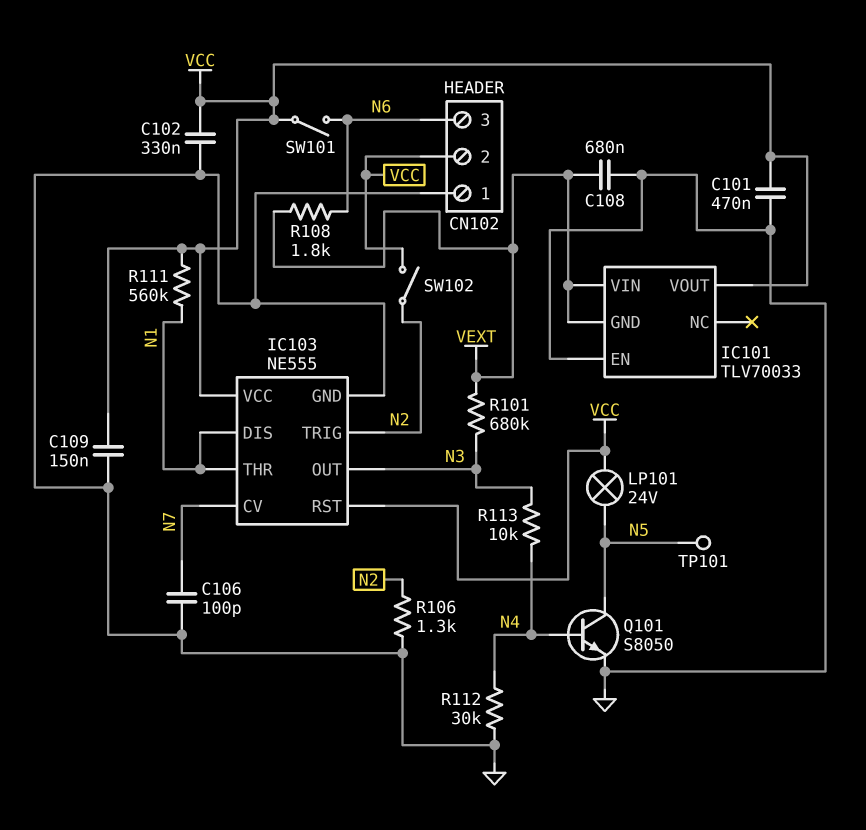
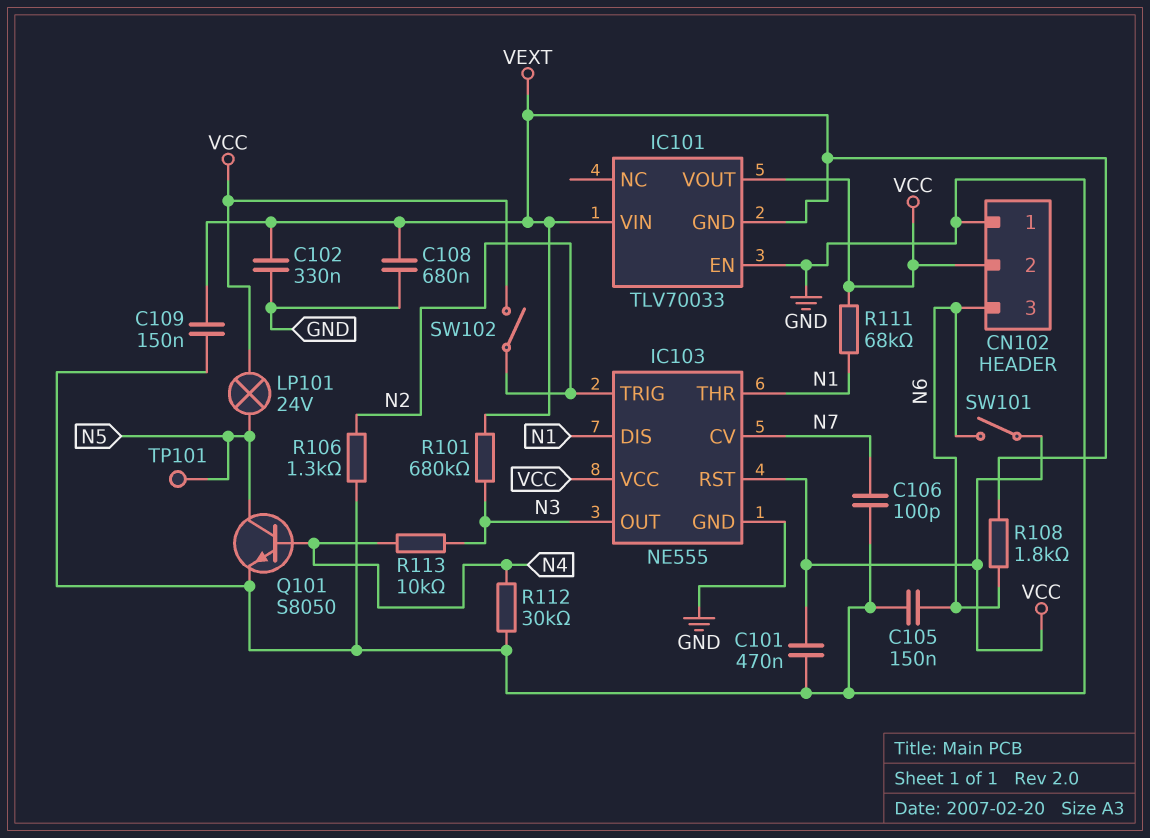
C102: 330nF (GND, VCC) -> 330nF (GND, VEXT)
C105: none -> 150nF (GND, N6)
C109: 150nF (GND, VCC) -> 150nF (GND, VEXT)
R111: 560k (N1, VCC) -> 68k (N1, VCC)

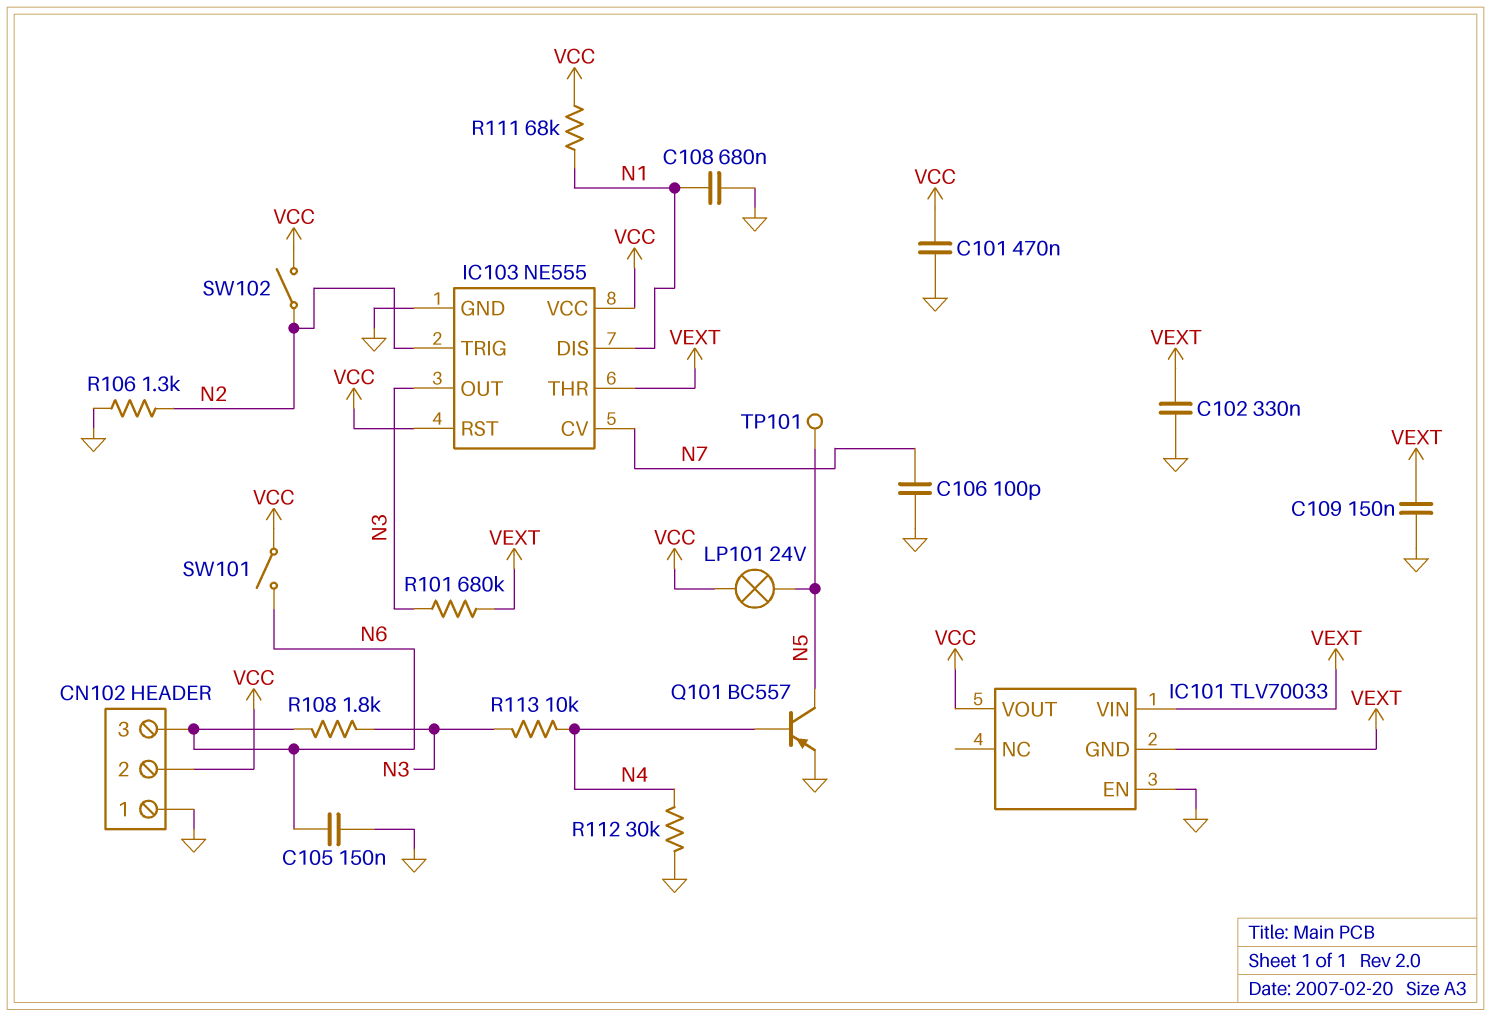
C108: 680nF (GND, VEXT) -> 680nF (GND, N1)
IC103 pin THR: N1 -> VEXT
Q101: NPN S8050 (B N4, C N5, E GND) -> PNP BC557 (B N4, C N5, E GND)
R108: 1.8k (N6, VEXT) -> 1.8k (N3, N6)

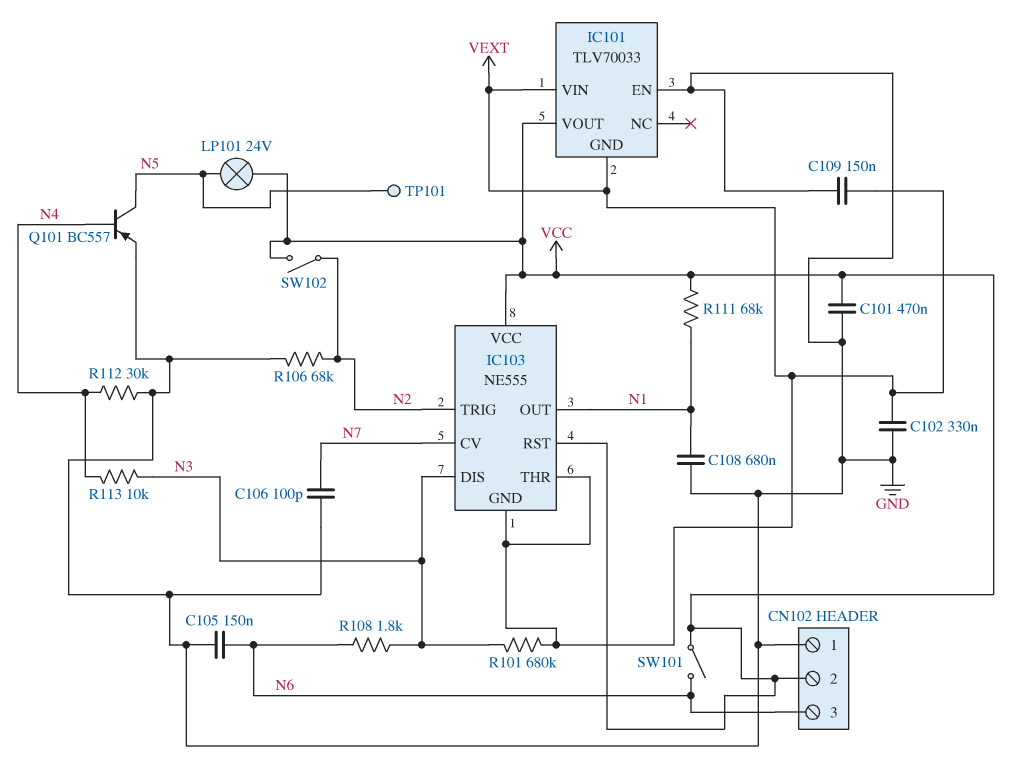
IC103 pin DIS: N1 -> N3
IC103 pin GND: GND -> VEXT
IC103 pin OUT: N3 -> N1
R106: 1.3k (GND, N2) -> 68k (GND, N2)

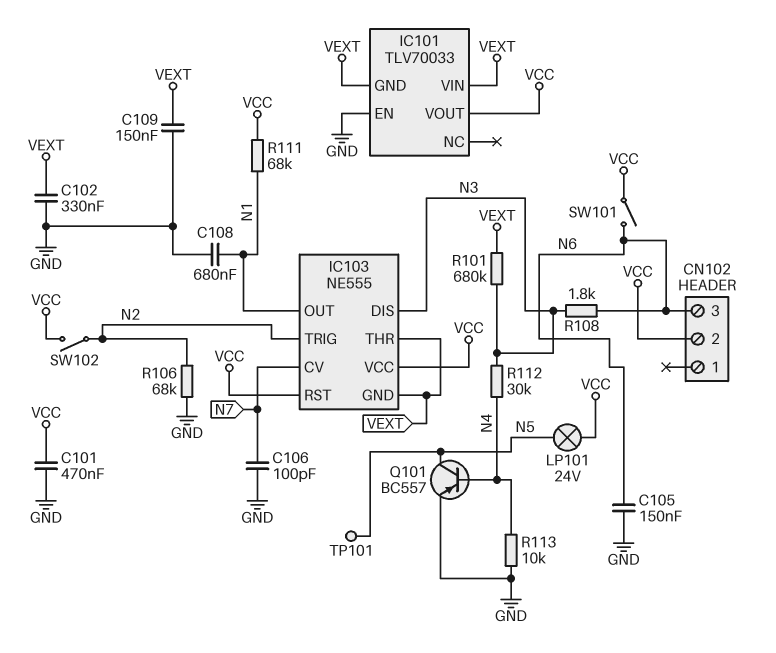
CN102 pin 1: GND -> none
R112: 30k (GND, N4) -> 30k (N3, N4)
R113: 10k (N3, N4) -> 10k (GND, N4)

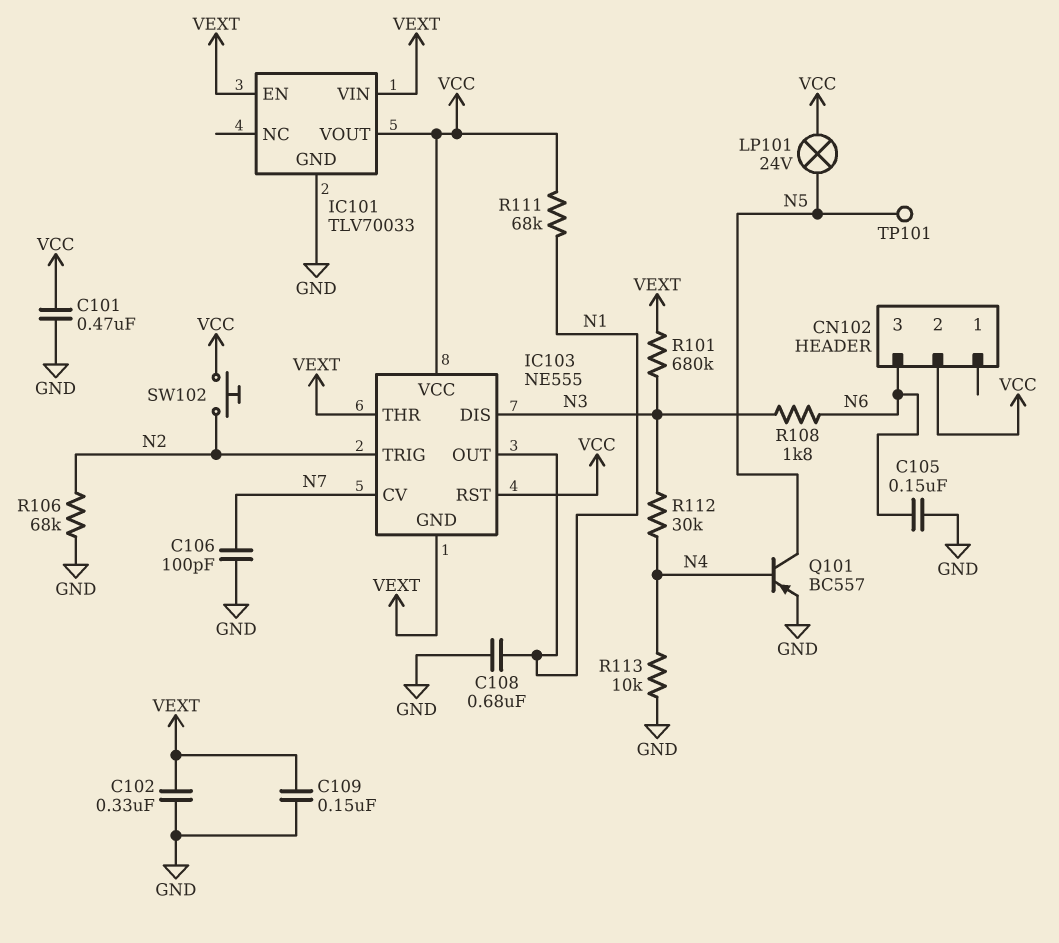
IC101 pin EN: GND -> VEXT
IC101 pin GND: VEXT -> GND
SW101: switch (N6, VCC) -> none
SW102: switch (N2, VCC) -> button (N2, VCC)

